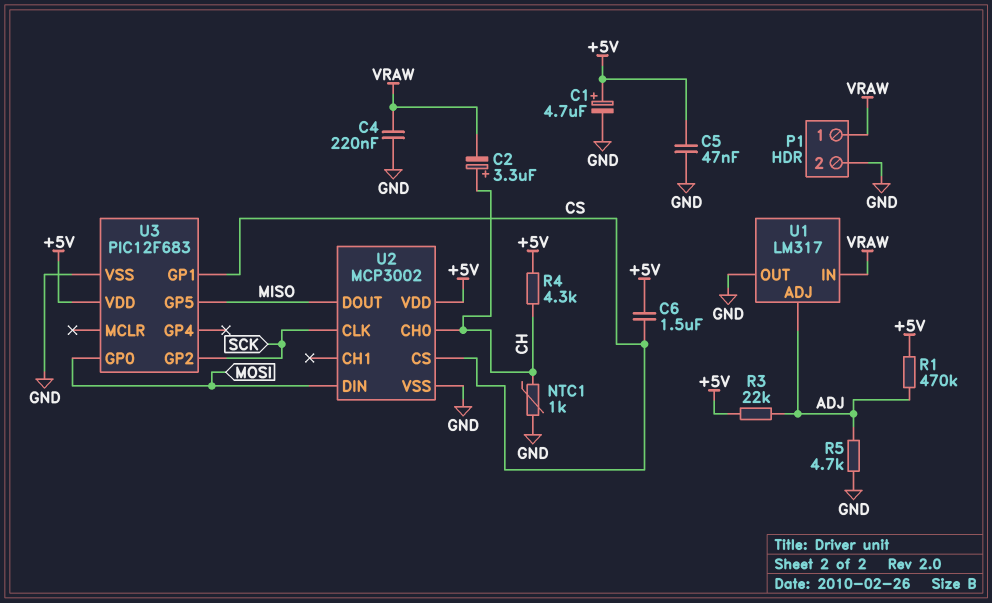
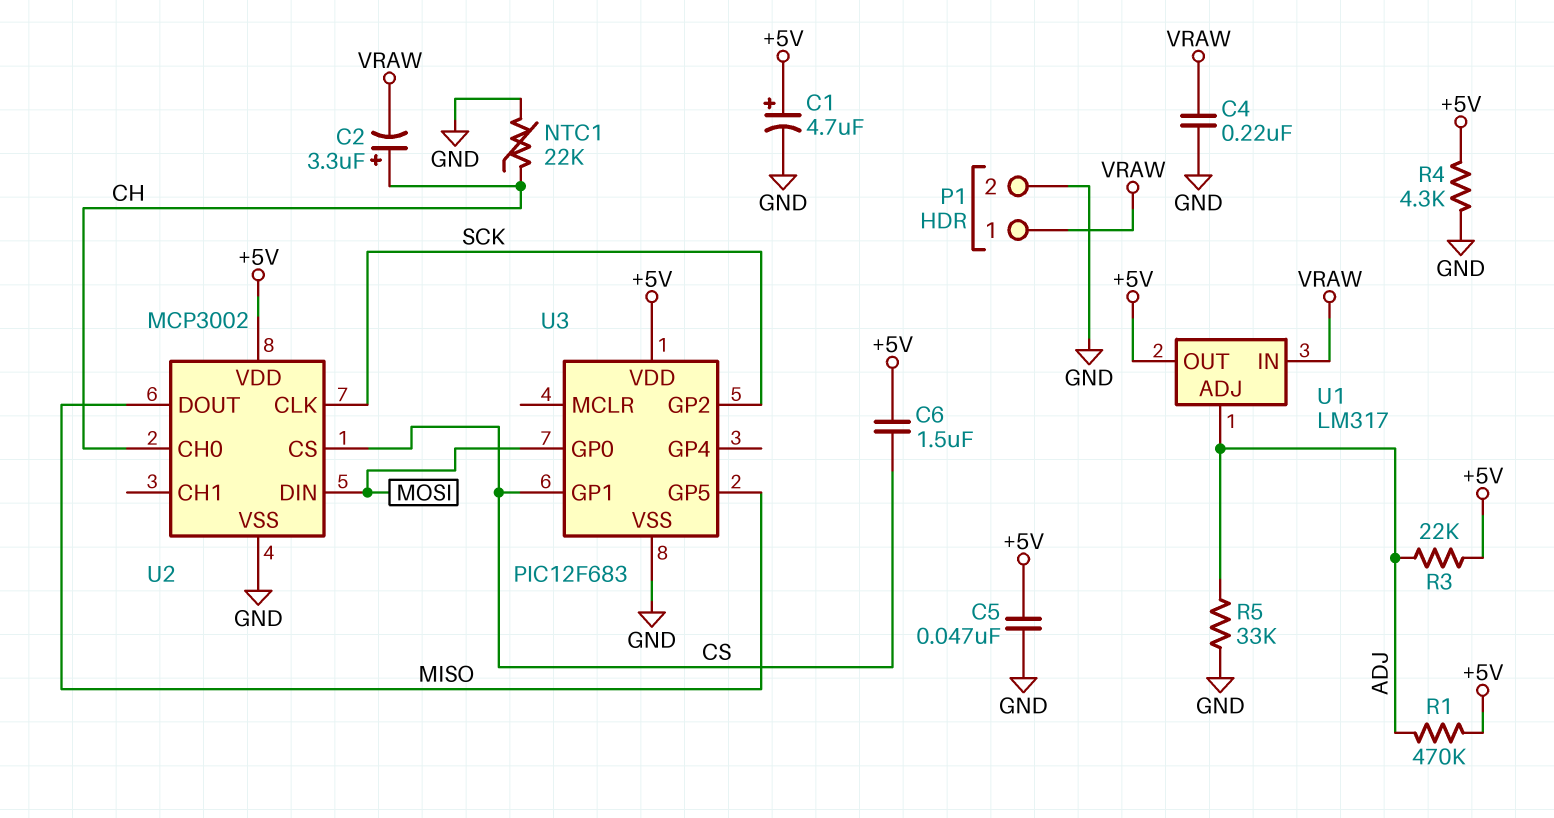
NTC1: 1k (CH, GND) -> 22k (CH, GND)
R4: 4.3k (+5V, CH) -> 4.3k (+5V, GND)
R5: 4.7k (ADJ, GND) -> 33k (ADJ, GND)
U1 pin OUT: GND -> +5V

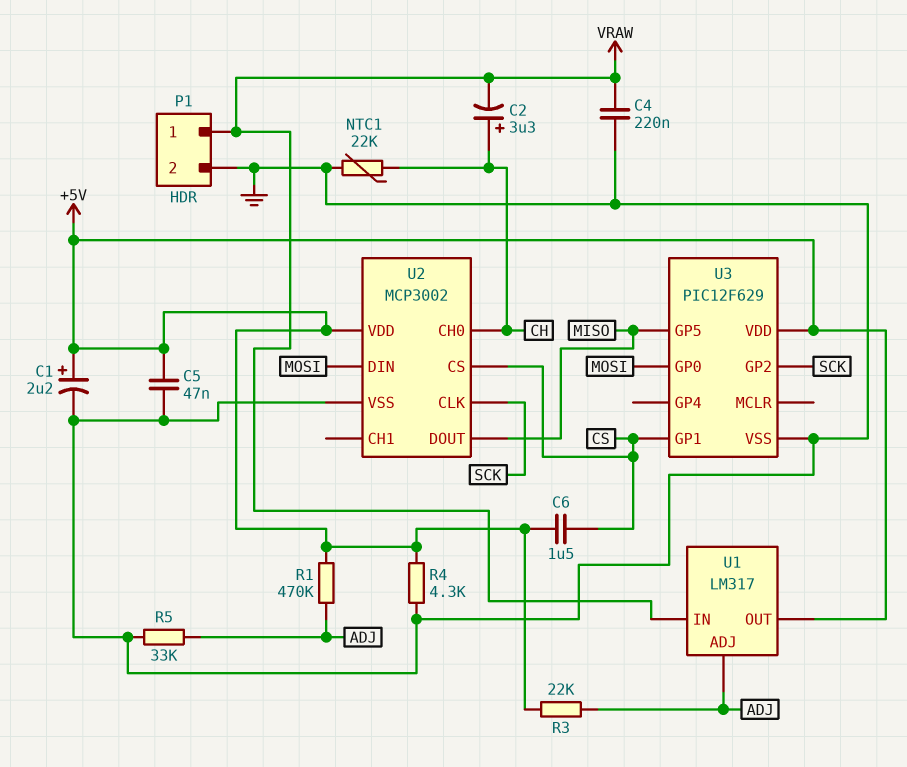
C1: 4.7uF (plus +5V, minus GND) -> 2.2uF (plus +5V, minus GND)
U3: PIC12F683 -> PIC12F629

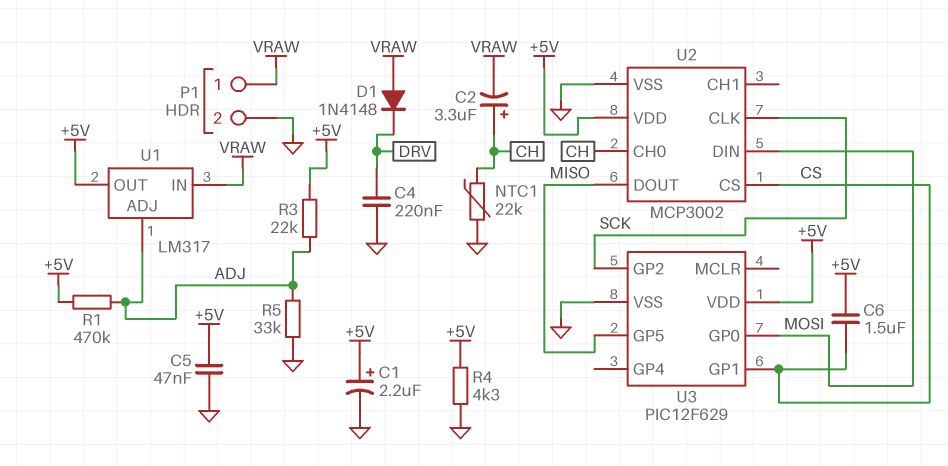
C4: 220nF (GND, VRAW) -> 220nF (DRV, GND)
D1: none -> diode 1N4148 (A VRAW, K DRV)

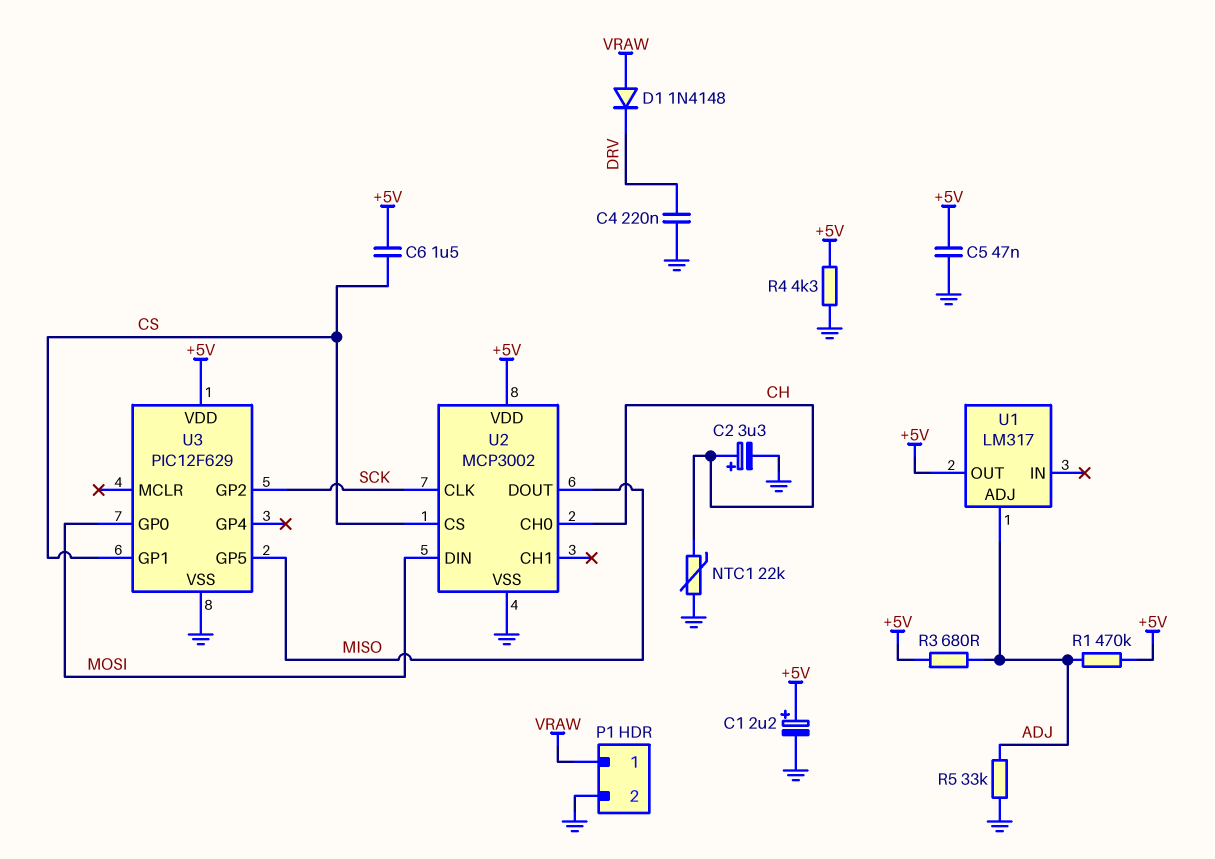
C2: 3.3uF (plus CH, minus VRAW) -> 3.3uF (plus CH, minus GND)
R3: 22k (+5V, ADJ) -> 680 (+5V, ADJ)
U1 pin IN: VRAW -> none

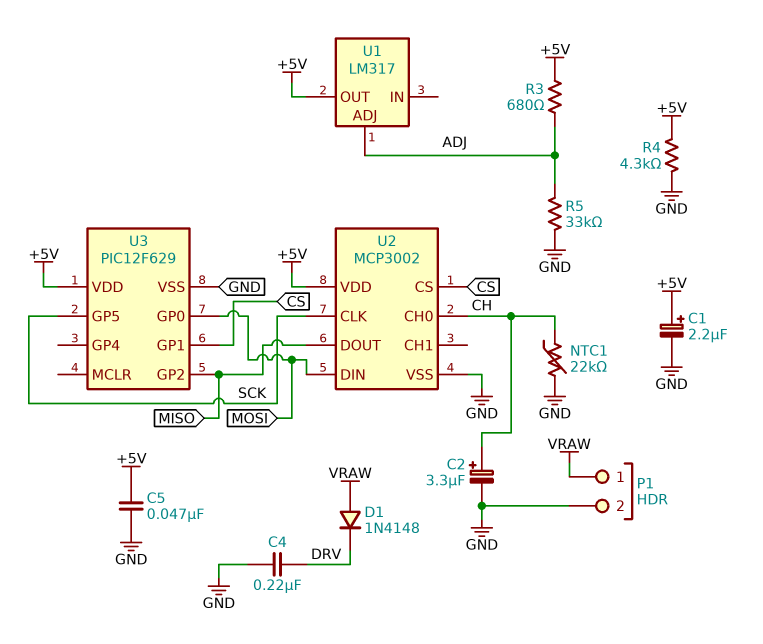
C6: 1.5uF (+5V, CS) -> none
R1: 470k (+5V, ADJ) -> none
U3 pin GP2: SCK -> MISO
U3 pin GP5: MISO -> SCK

